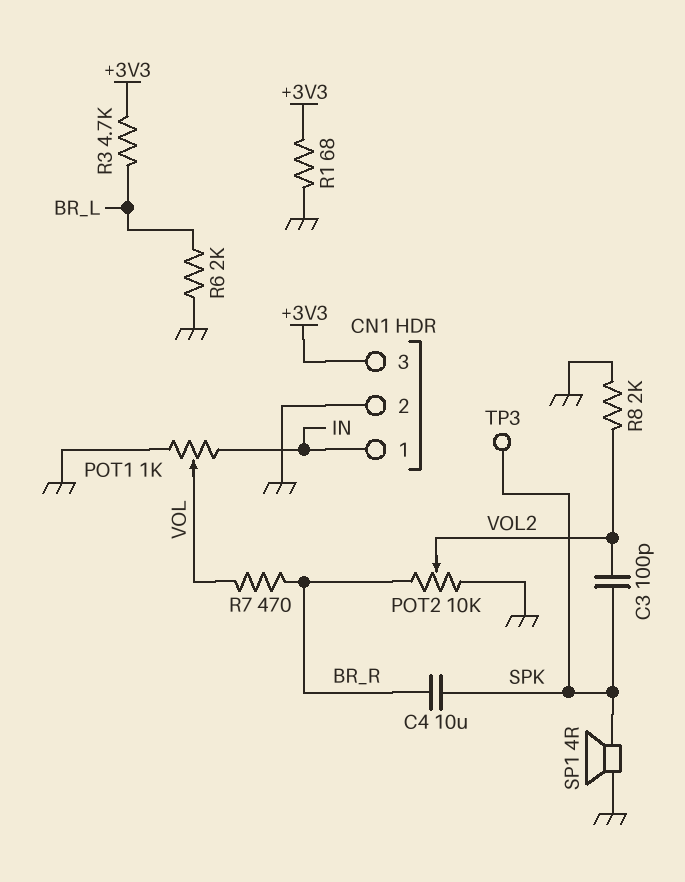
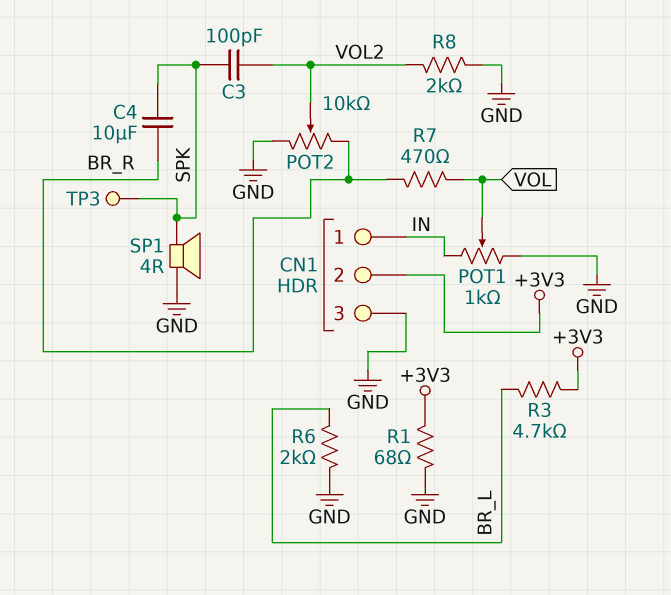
CN1 pin 2: GND -> +3V3
CN1 pin 3: +3V3 -> GND

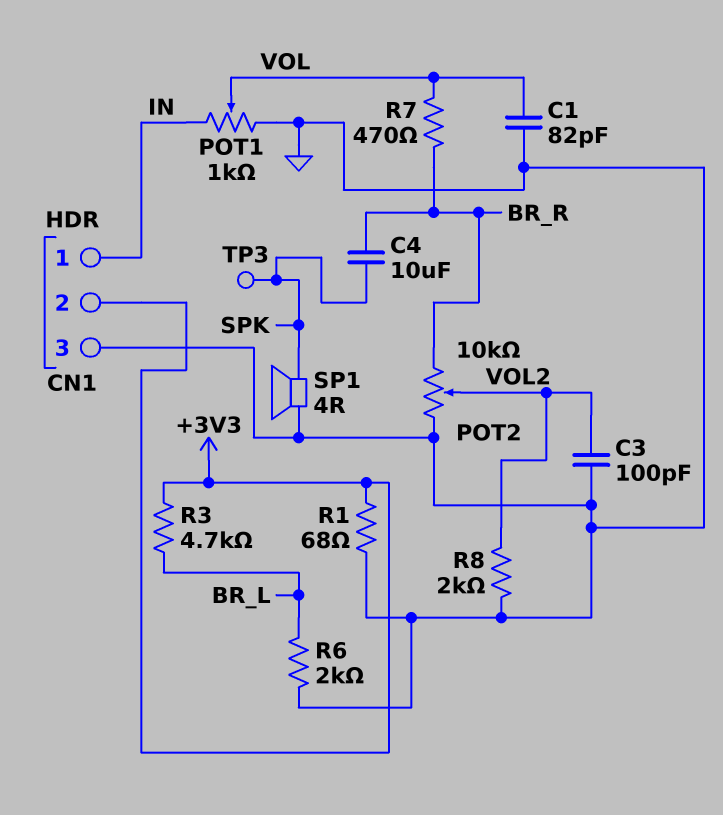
C1: none -> 82pF (GND, VOL)
C3: 100pF (SPK, VOL2) -> 100pF (GND, VOL2)

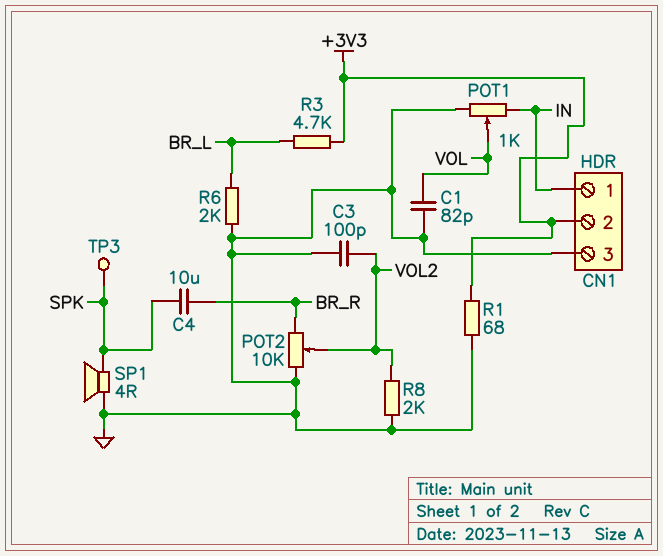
R7: 470 (BR_R, VOL) -> none

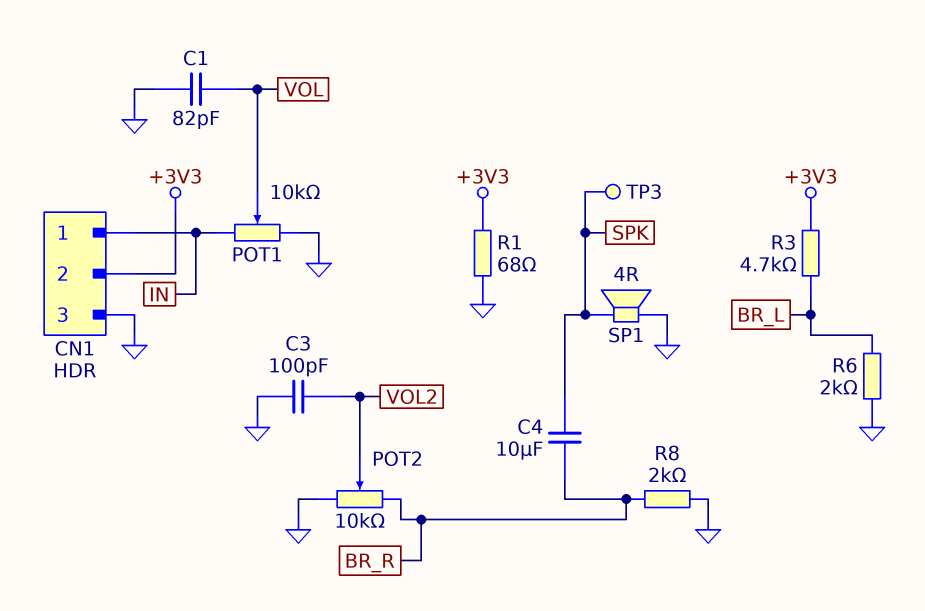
POT1: 1k (GND, IN, wiper VOL) -> 10k (GND, IN, wiper VOL)
R8: 2k (GND, VOL2) -> 2k (BR_R, GND)

